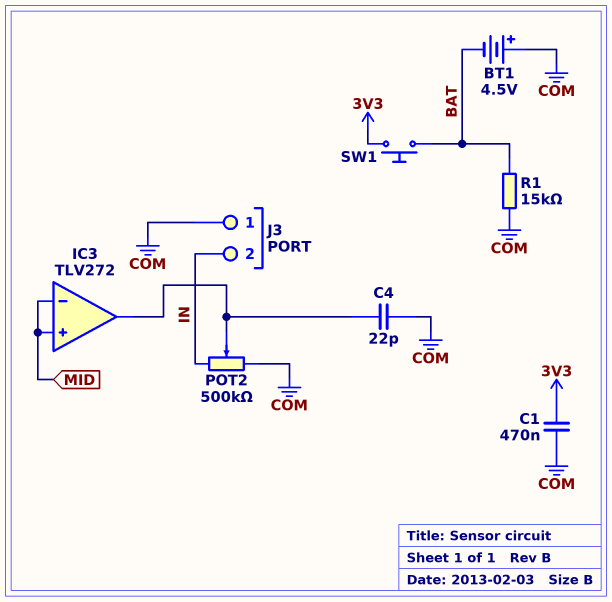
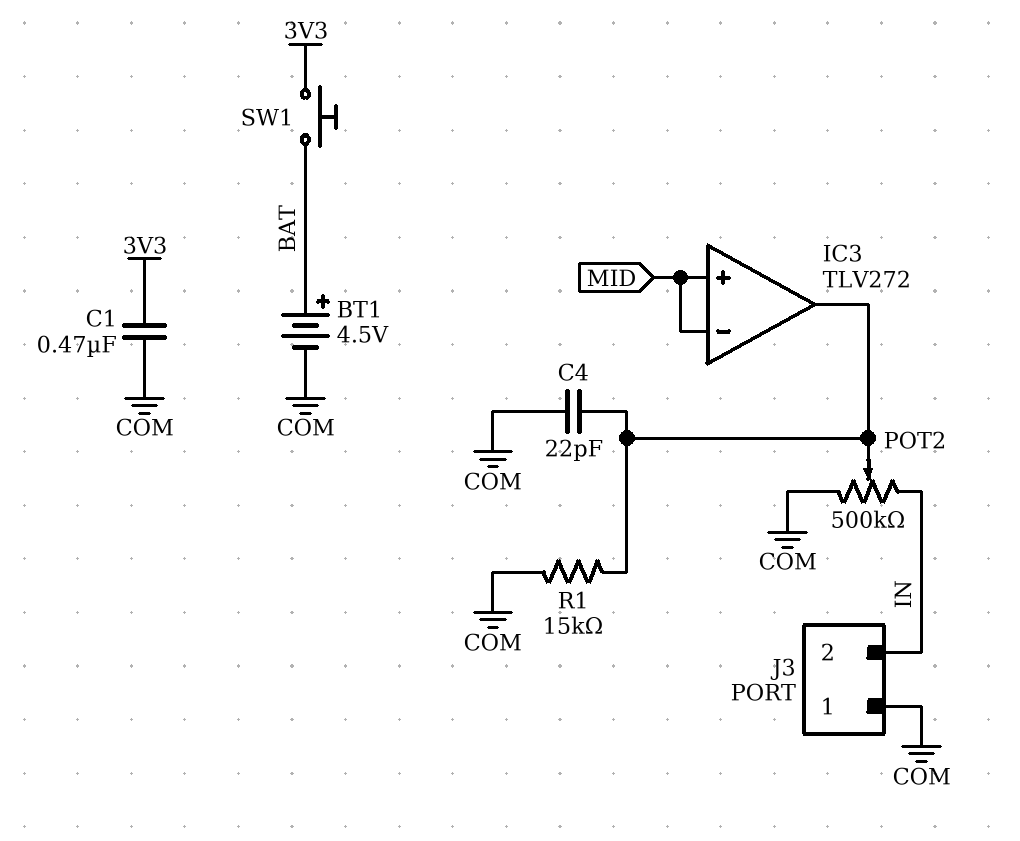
BT1: 4.5V (plus COM, minus BAT) -> 4.5V (plus BAT, minus COM)
R1: 15k (BAT, COM) -> 15k (COM, IC3/out)

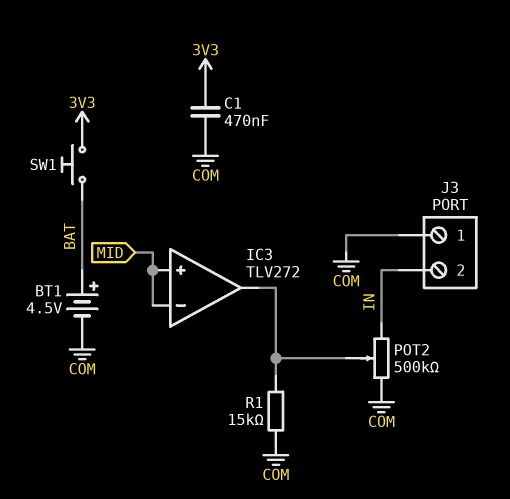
C4: 22pF (COM, IC3/out) -> none

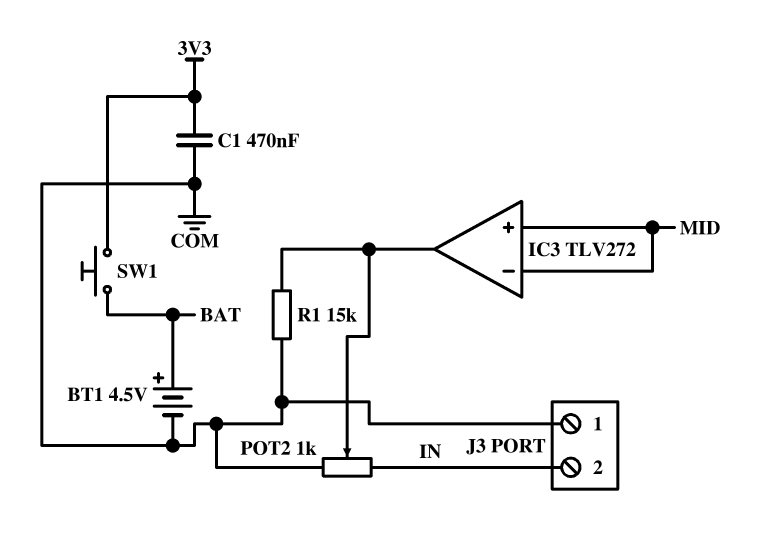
POT2: 500k (COM, IN, wiper IC3/out) -> 1k (COM, IN, wiper IC3/out)

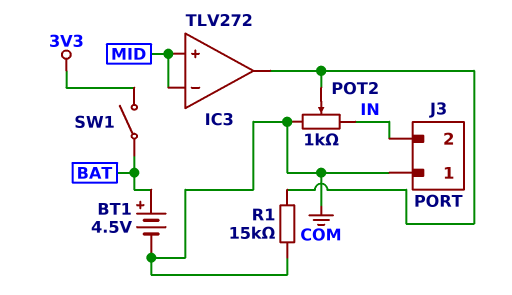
C1: 470nF (3V3, COM) -> none
SW1: button (3V3, BAT) -> switch (3V3, BAT)

